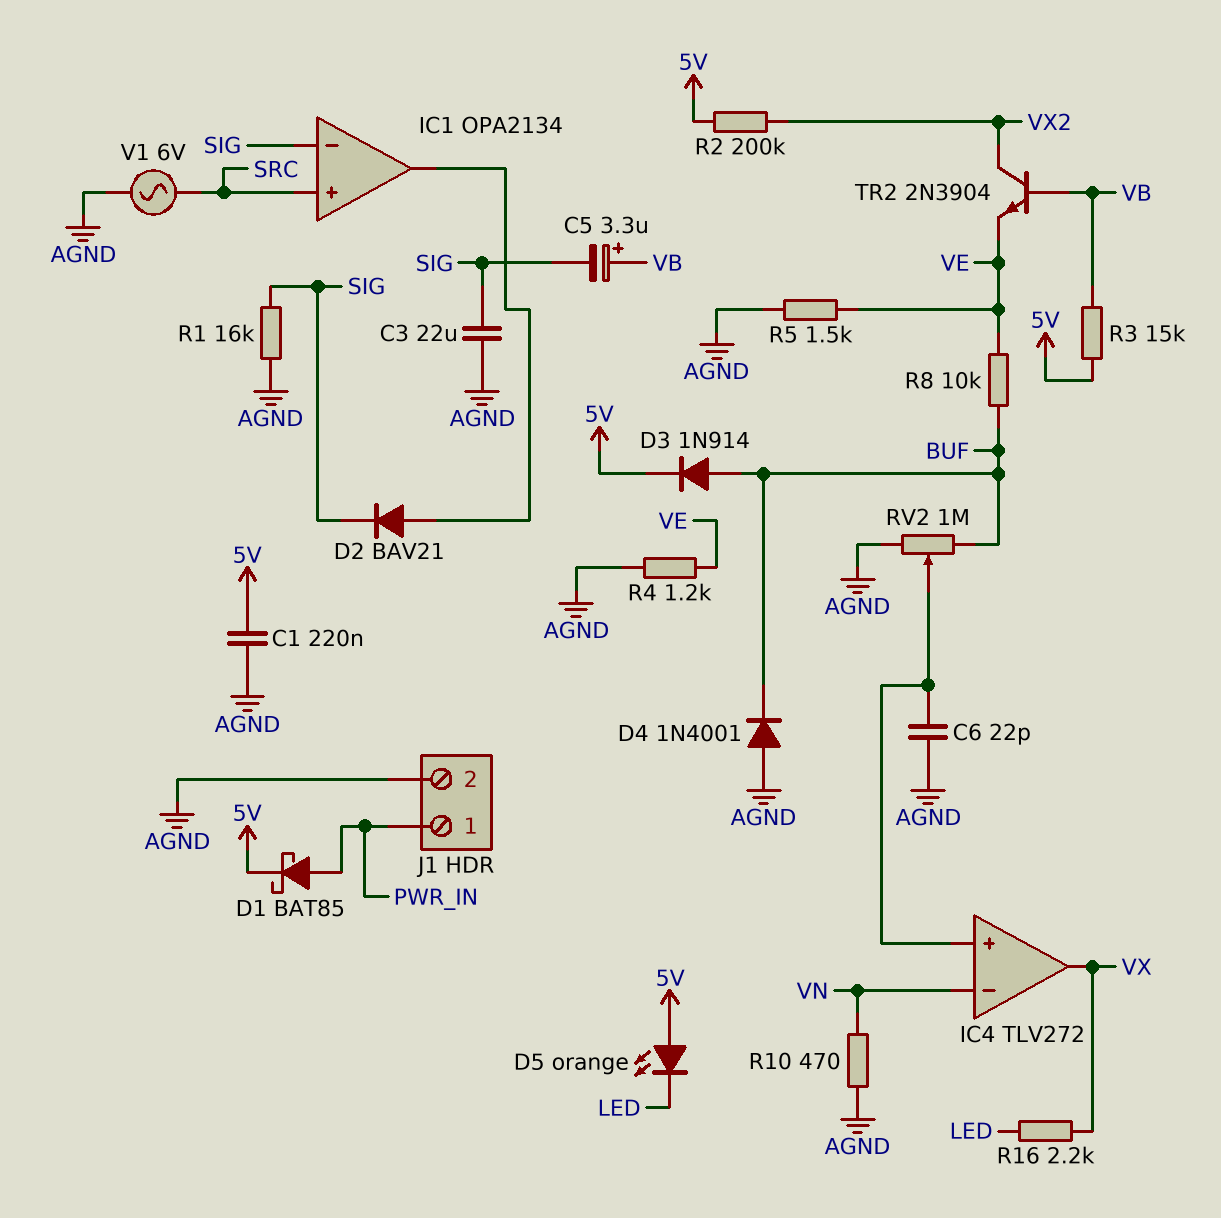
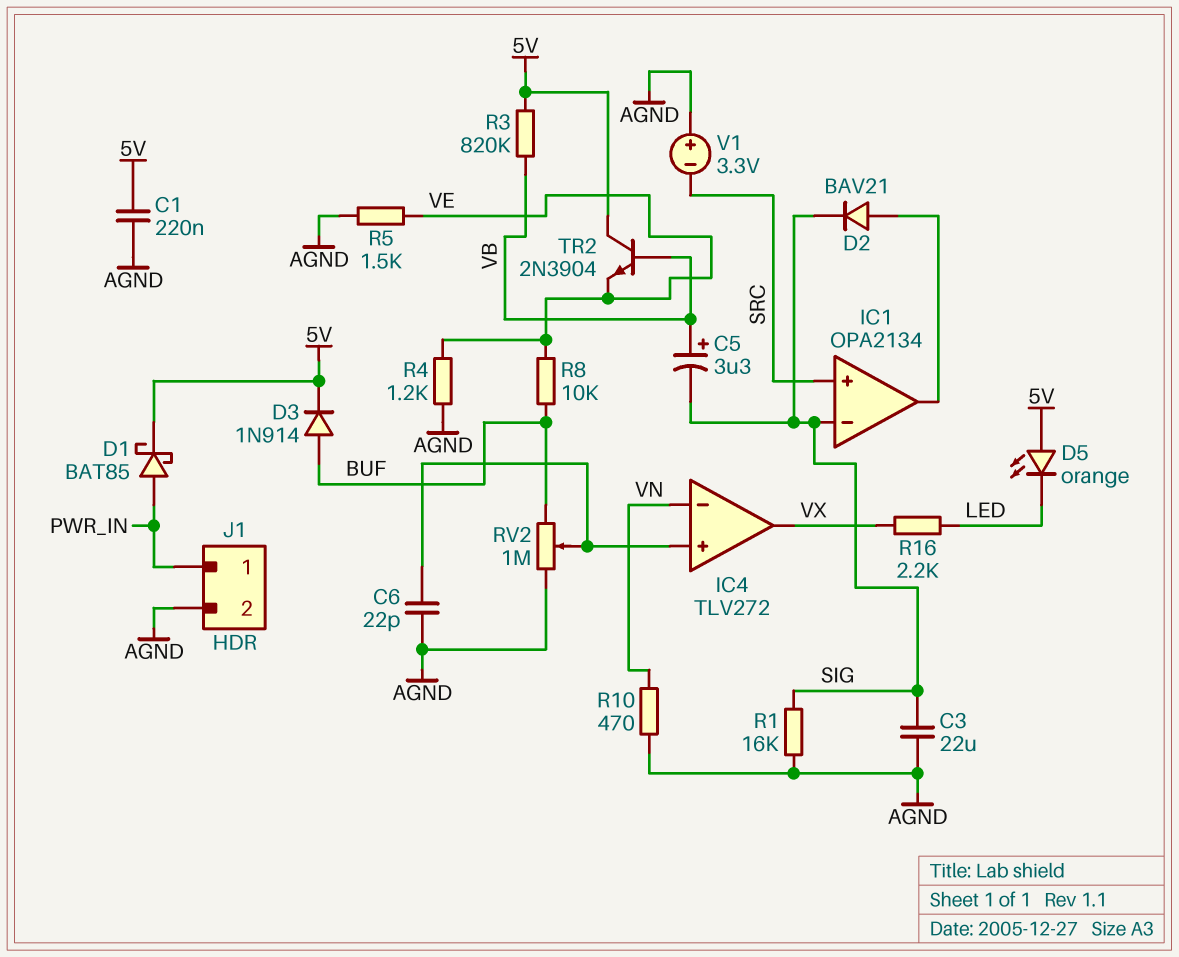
D4: diode 1N4001 (A AGND, K BUF) -> none
R2: 200k (5V, VX2) -> none
R3: 15k (5V, VB) -> 820k (5V, VB)
TR2: NPN 2N3904 (B VB, C VX2, E VE) -> NPN 2N3904 (B VB, C 5V, E VE)
V1: AC 6V (AGND, SRC) -> 3.3V (plus AGND, minus SRC)

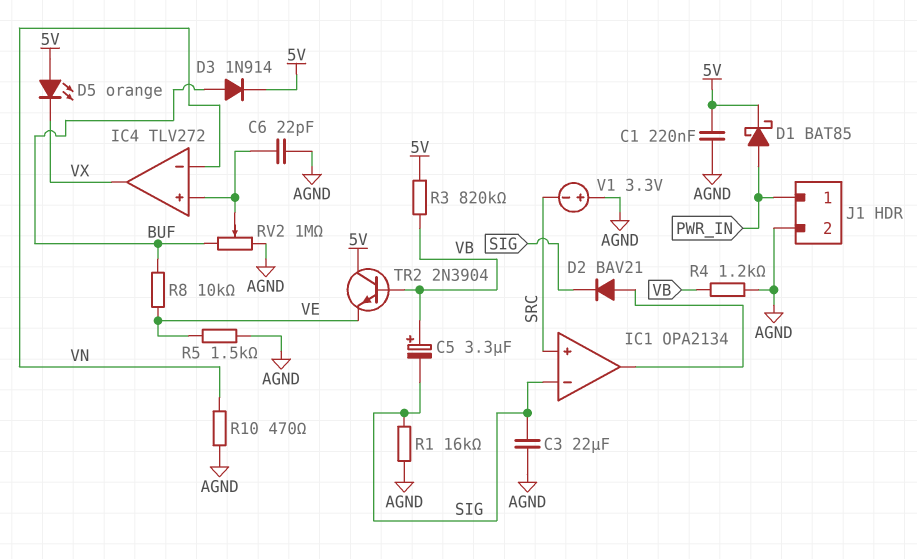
D5: LED orange (A 5V, K LED) -> LED orange (A 5V, K VX)
R4: 1.2k (AGND, VE) -> 1.2k (AGND, VB)
R16: 2.2k (LED, VX) -> none

